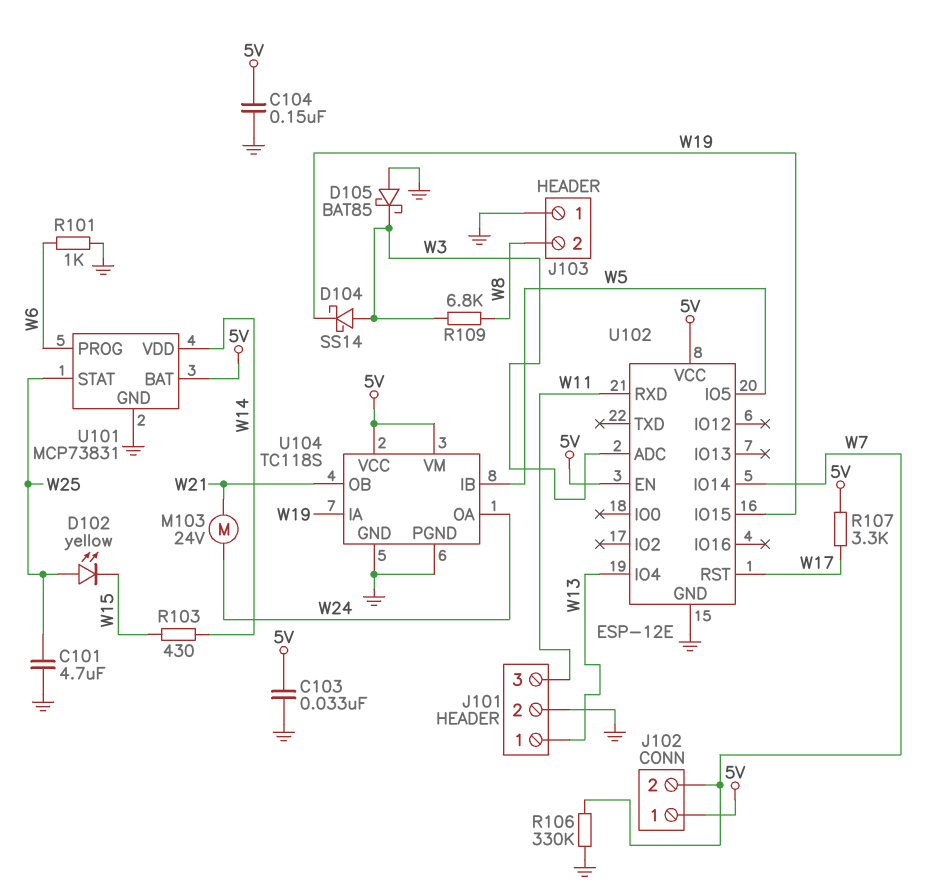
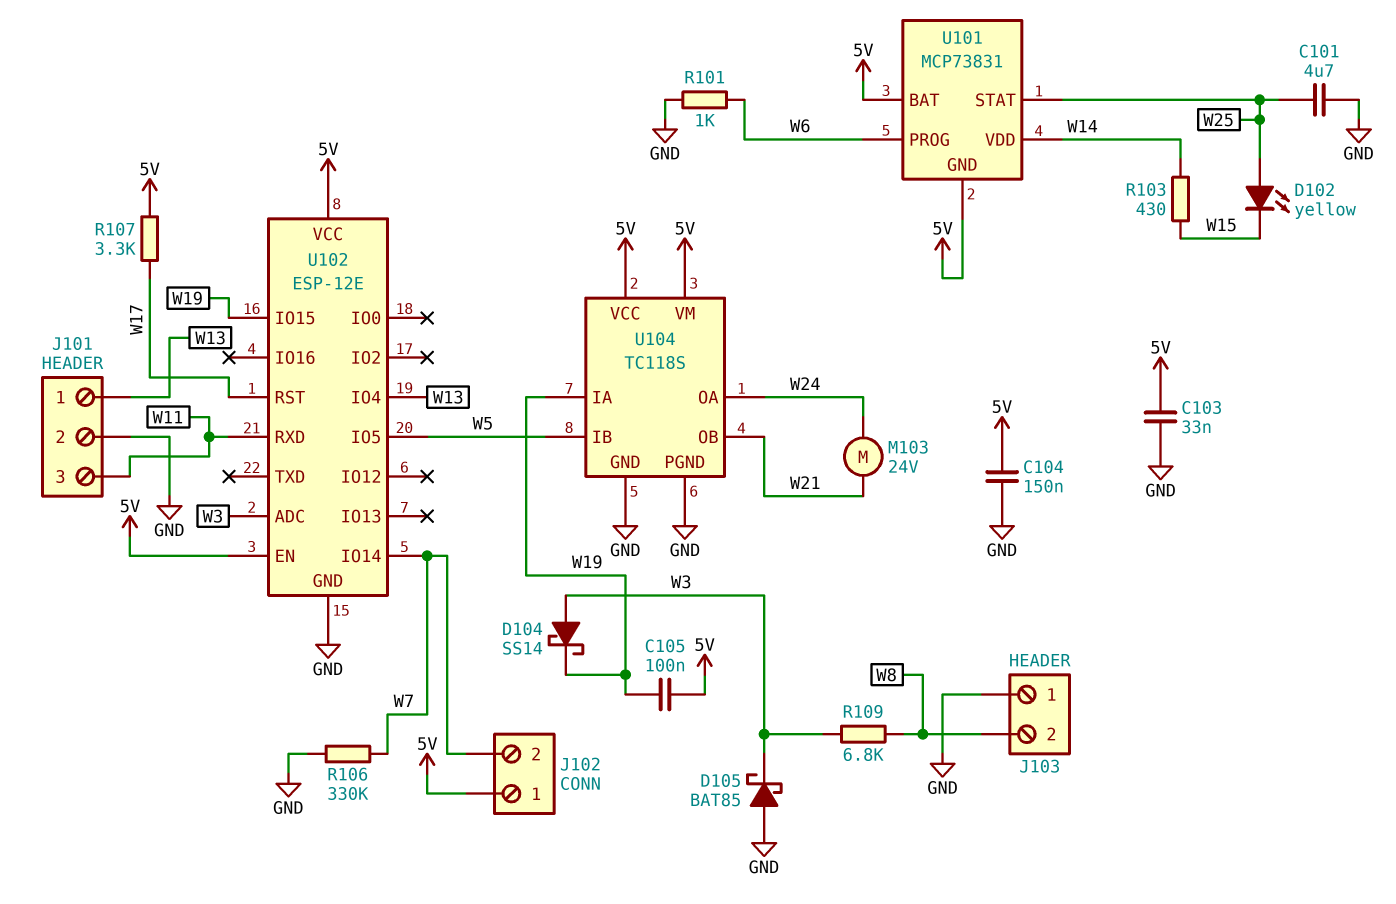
C105: none -> 100nF (5V, W19)
U101 pin GND: GND -> 5V

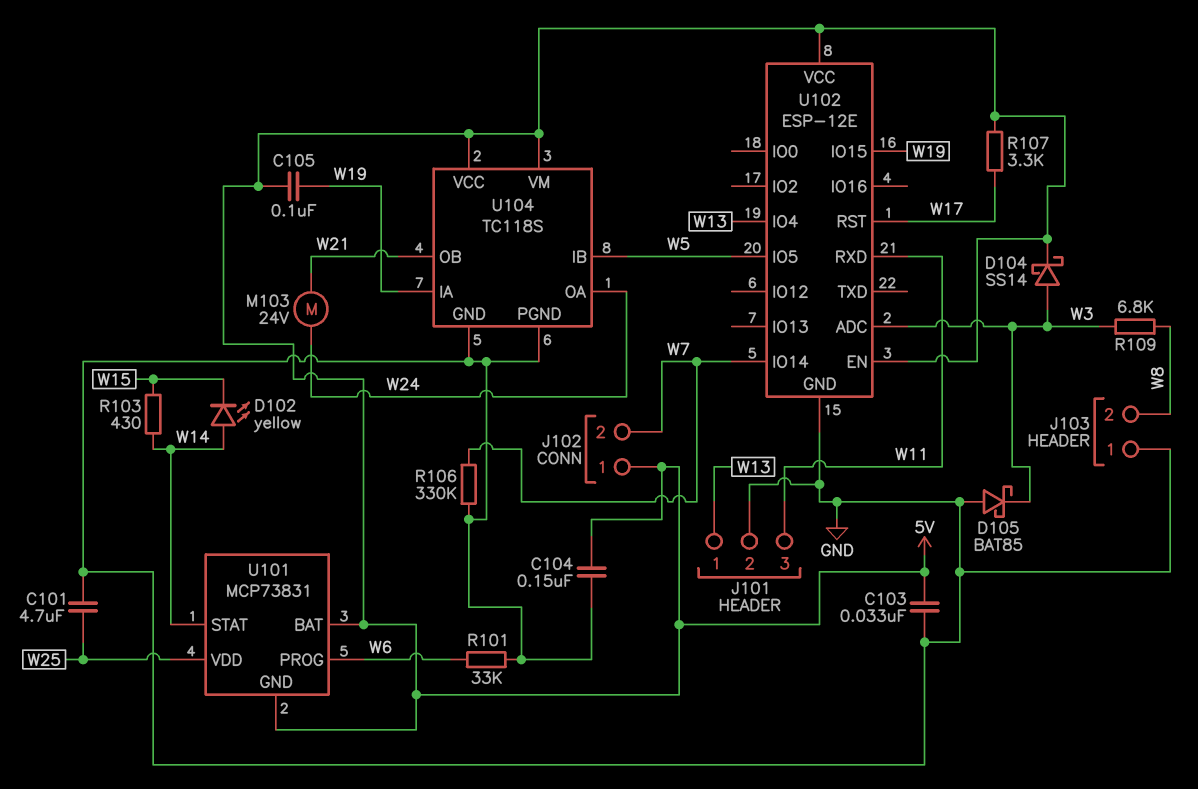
D102: LED yellow (A W25, K W15) -> LED yellow (A W14, K W15)
D104: schottky SS14 (A W3, K W19) -> schottky SS14 (A W3, K 5V)
R101: 1k (GND, W6) -> 33k (GND, W6)
U101 pin STAT: W25 -> W14
U101 pin VDD: W14 -> W25

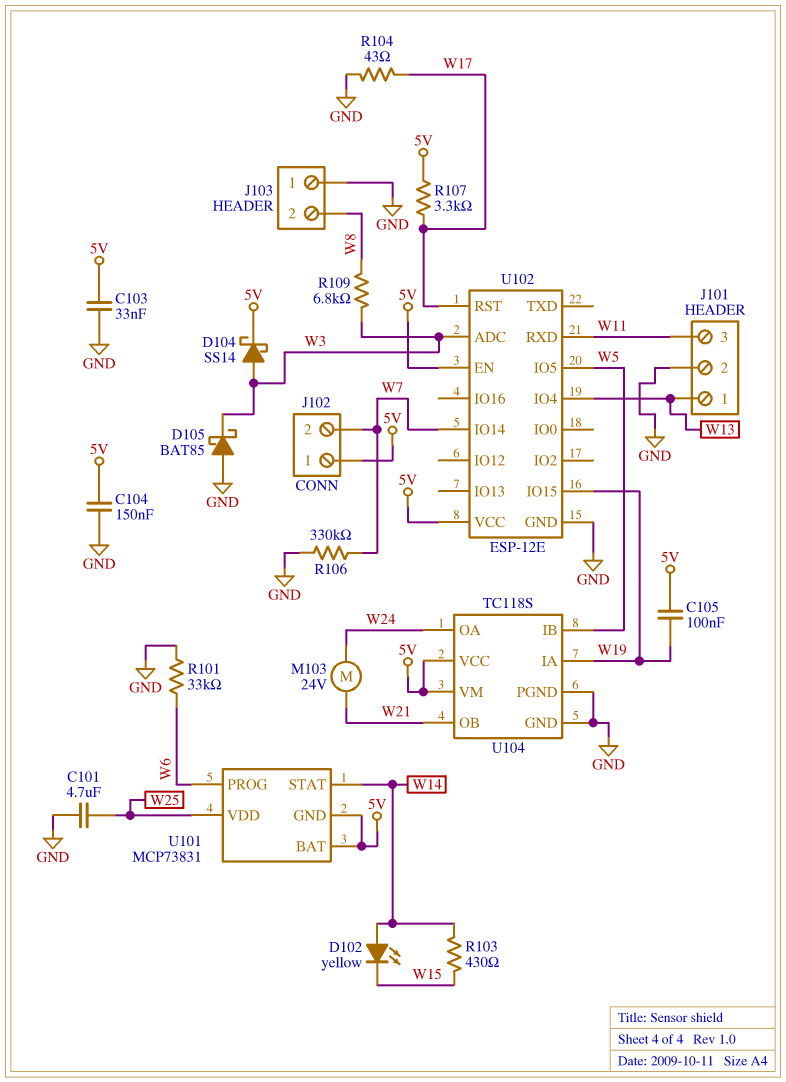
R104: none -> 43 (GND, W17)

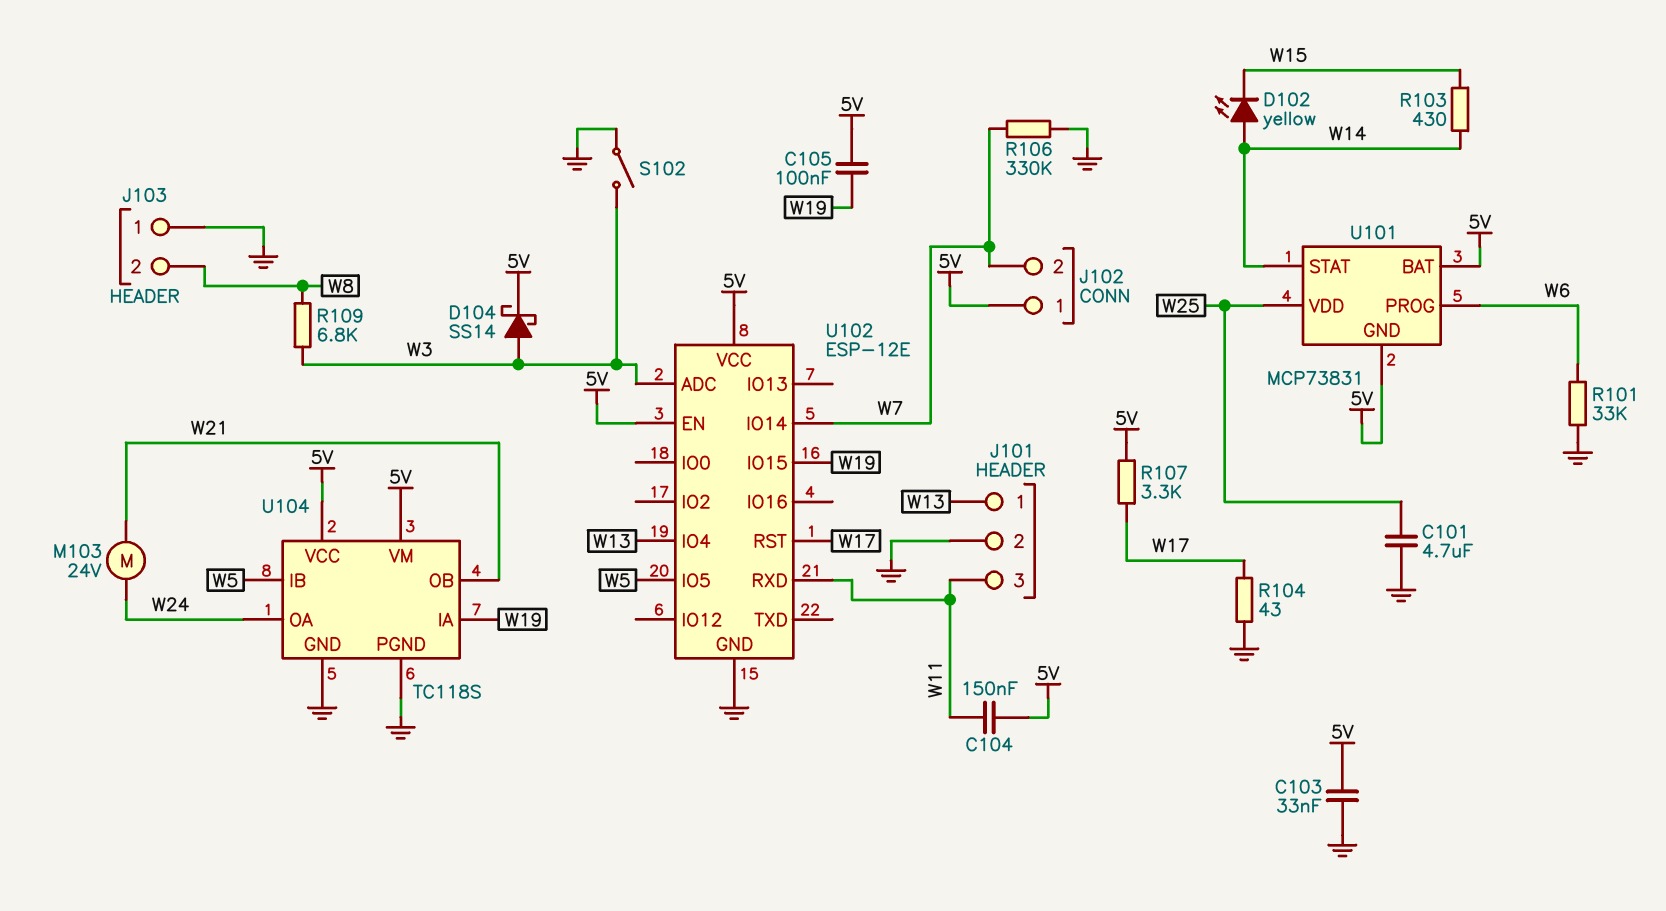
C104: 150nF (5V, GND) -> 150nF (5V, W11)
D105: schottky BAT85 (A GND, K W3) -> none
S102: none -> switch (GND, W3)

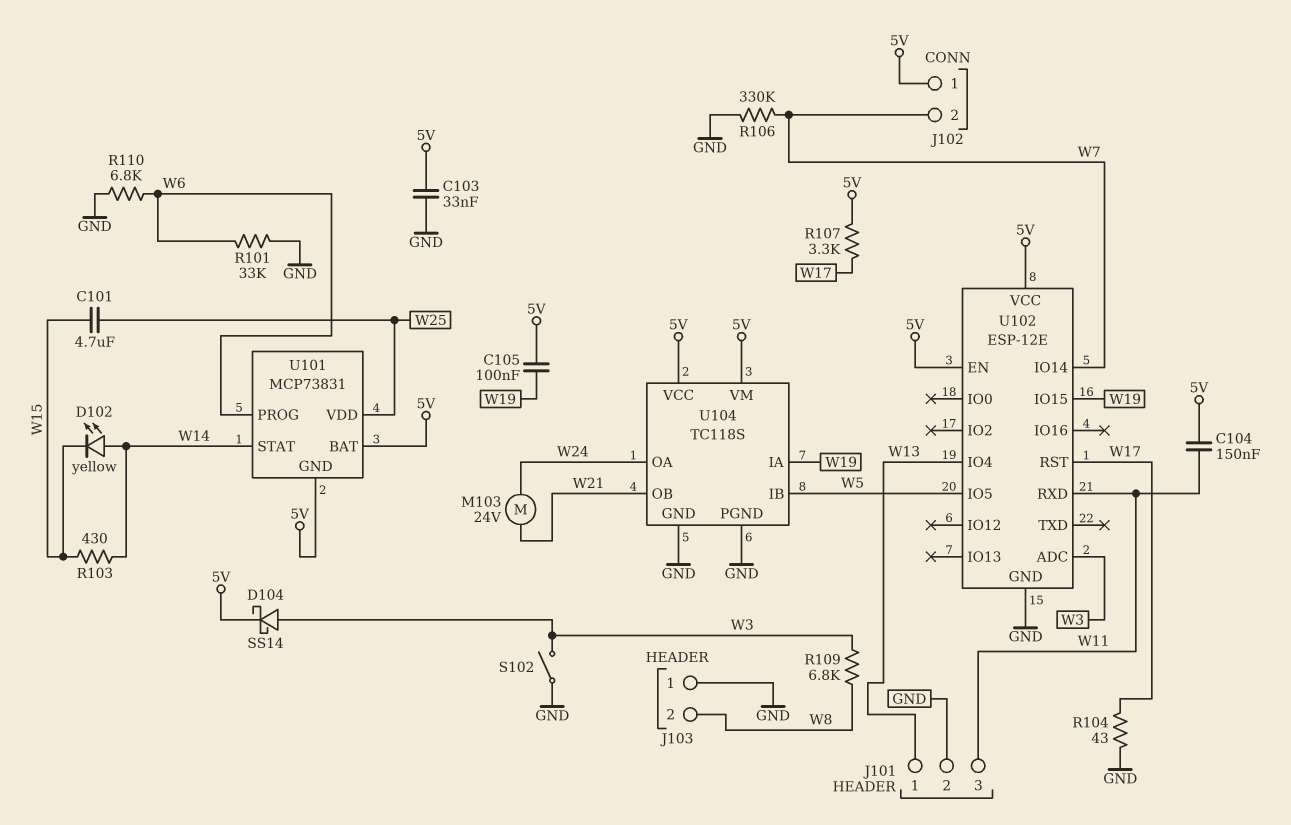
C101: 4.7uF (GND, W25) -> 4.7uF (W15, W25)
R110: none -> 6.8k (GND, W6)

